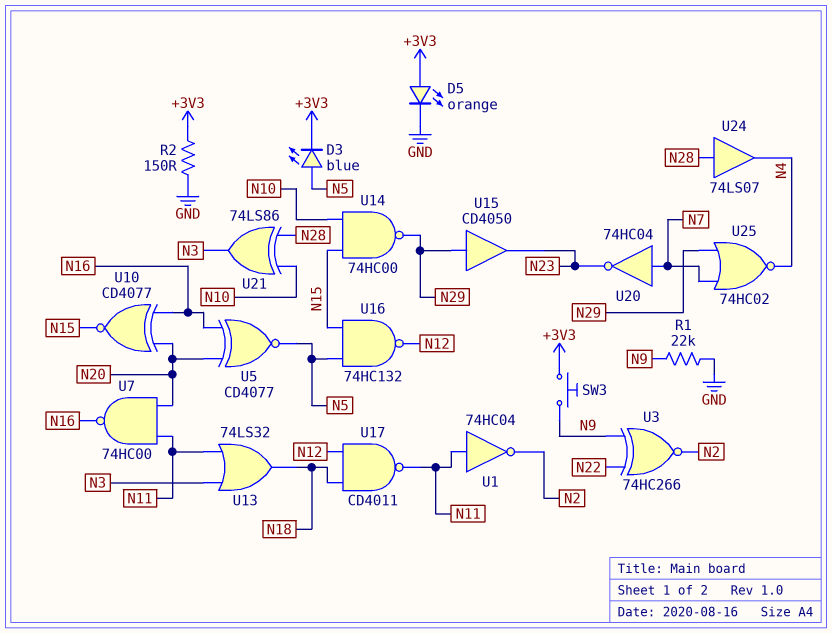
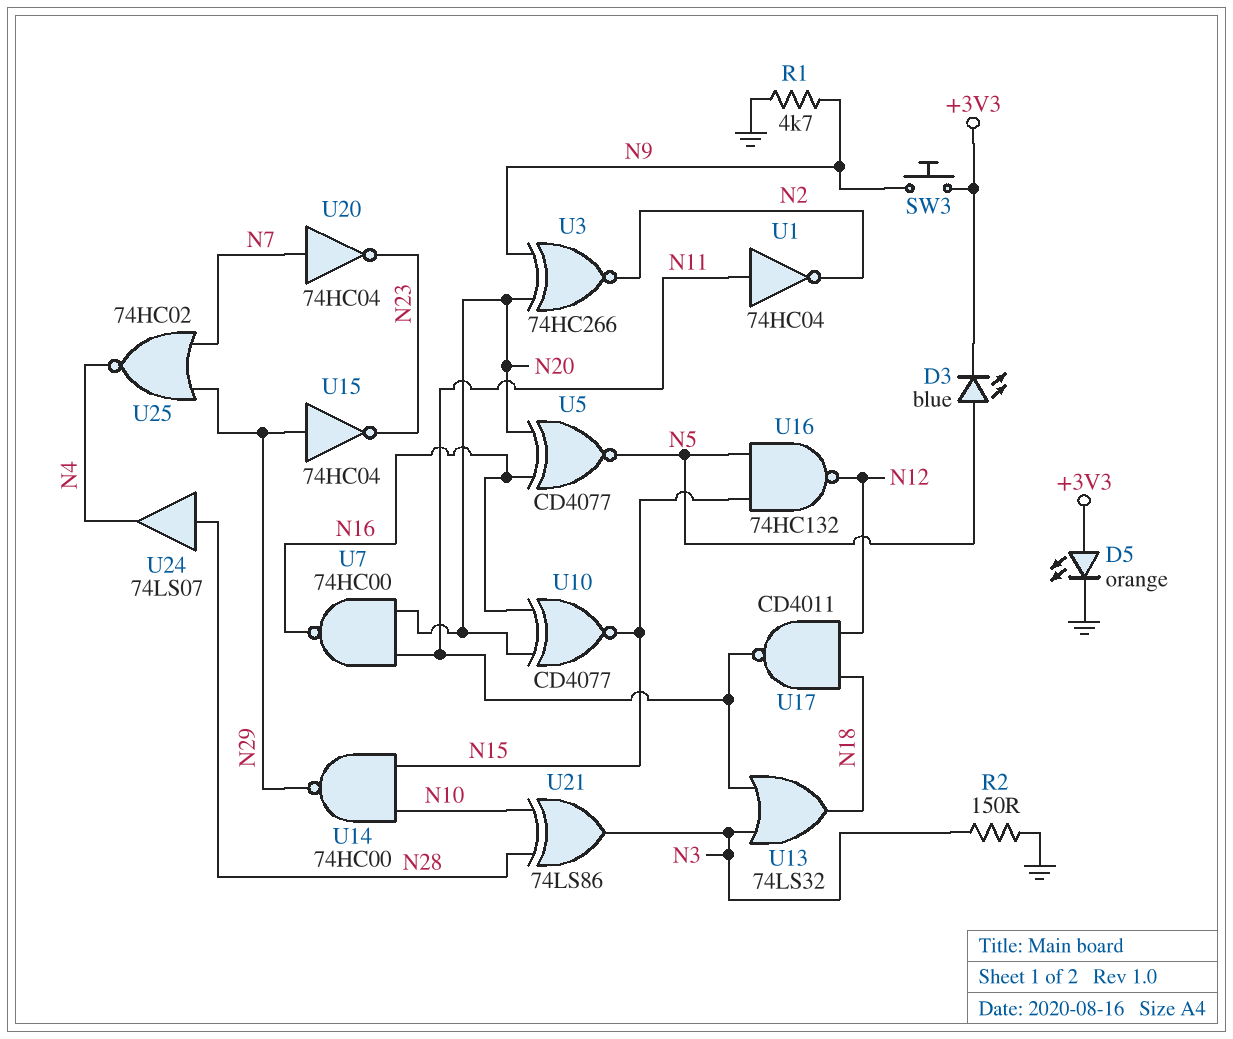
R1: 22k (GND, N9) -> 4.7k (GND, N9)
R2: 150 (+3V3, GND) -> 150 (GND, N3)
U3: XNOR 74HC266 (in N9, in N22, out N2) -> XNOR 74HC266 (in N9, in N20, out N2)
U15: buffer CD4050 (in N29, out N23) -> NOT 74HC04 (in N29, out N23)

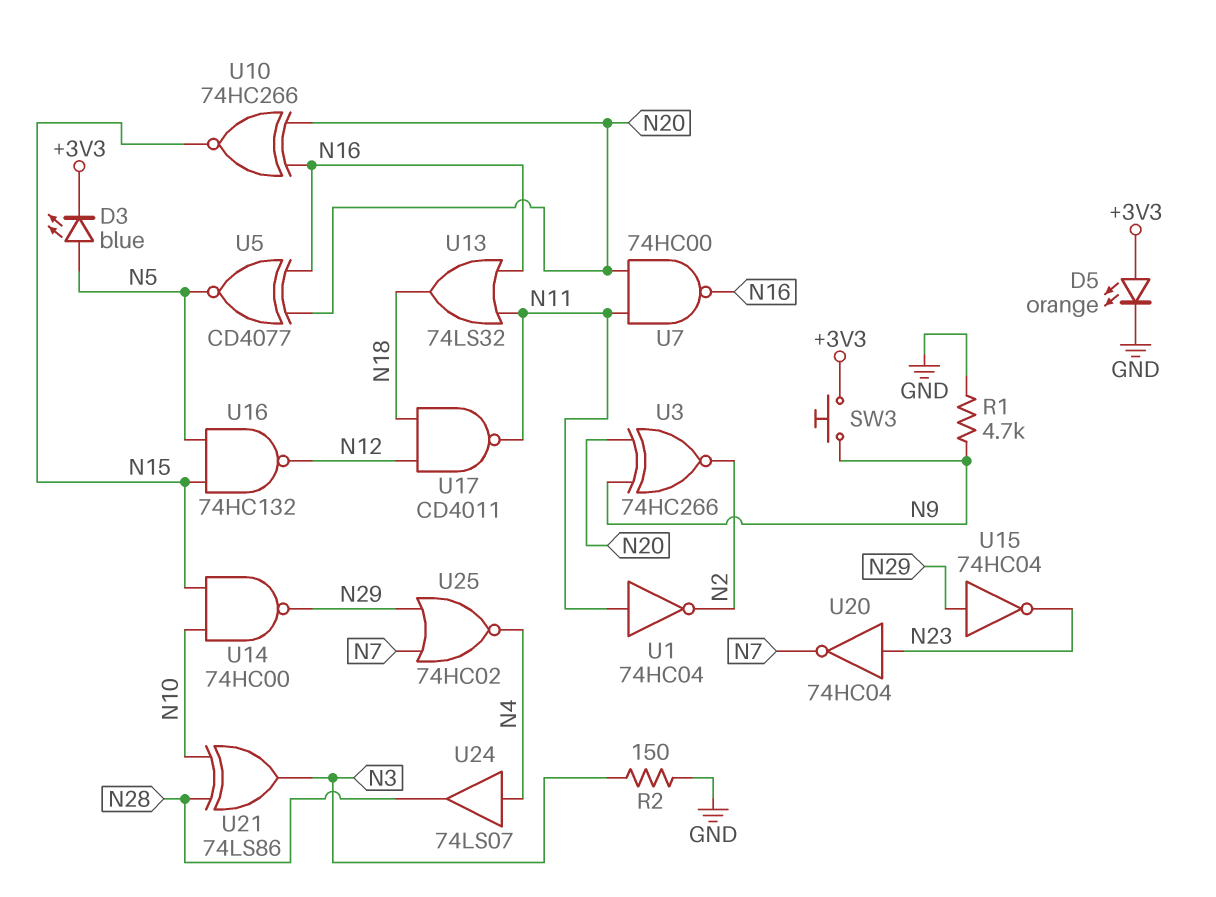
U10: XNOR CD4077 (in N16, in N20, out N15) -> XNOR 74HC266 (in N16, in N20, out N15)
U13: OR 74LS32 (in N3, in N11, out N18) -> OR 74LS32 (in N11, in N16, out N18)
U20: NOT 74HC04 (in N7, out N23) -> NOT 74HC04 (in N23, out N7)
U24: buffer 74LS07 (in N28, out N4) -> buffer 74LS07 (in N4, out N28)

